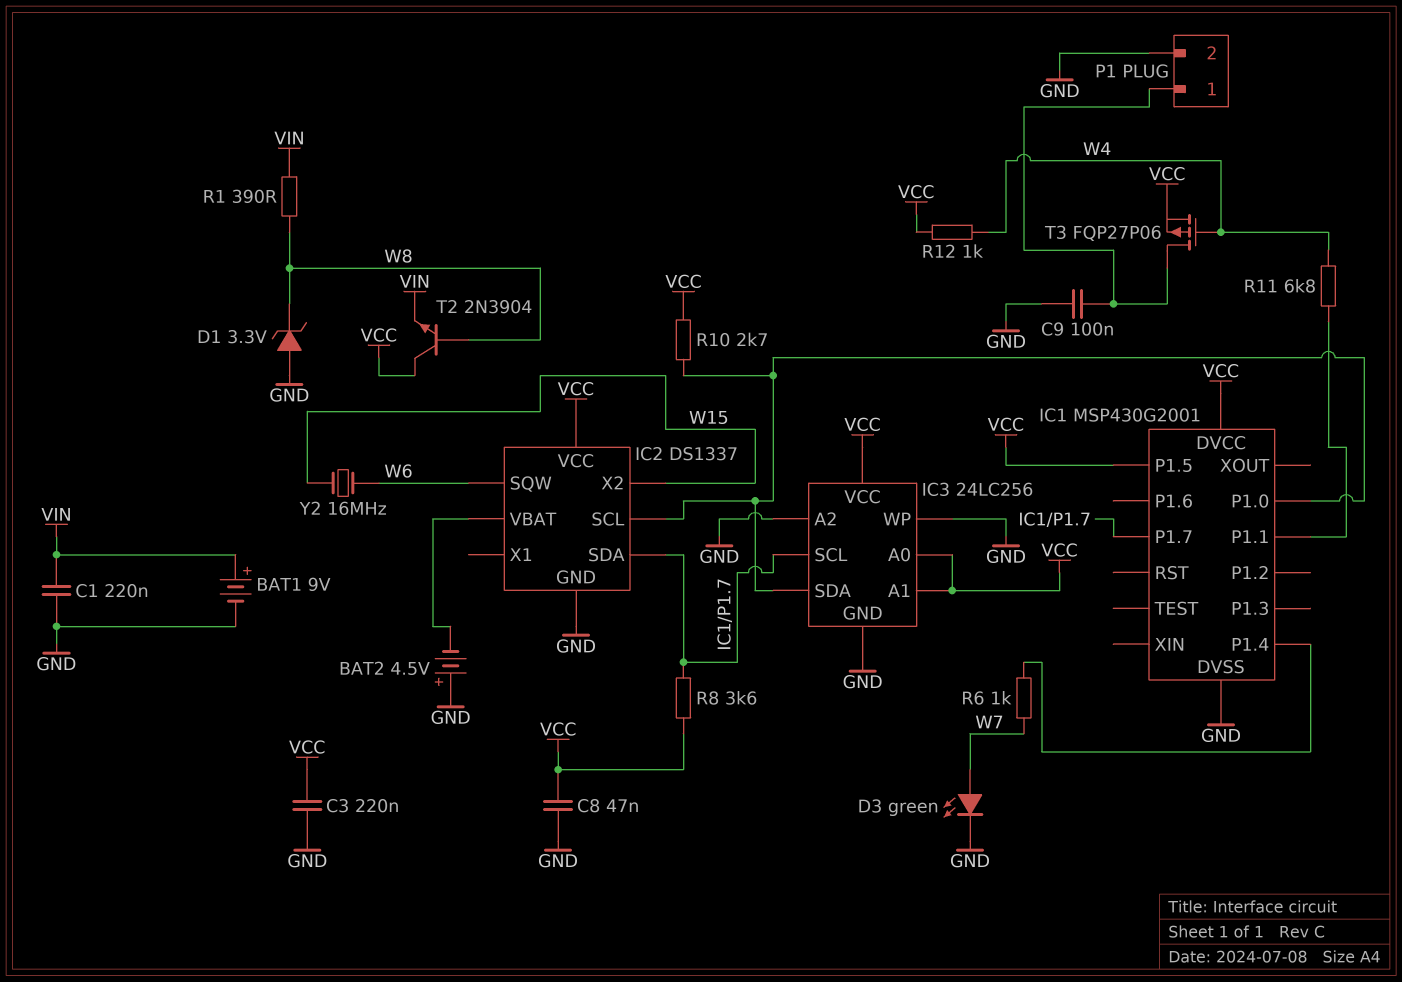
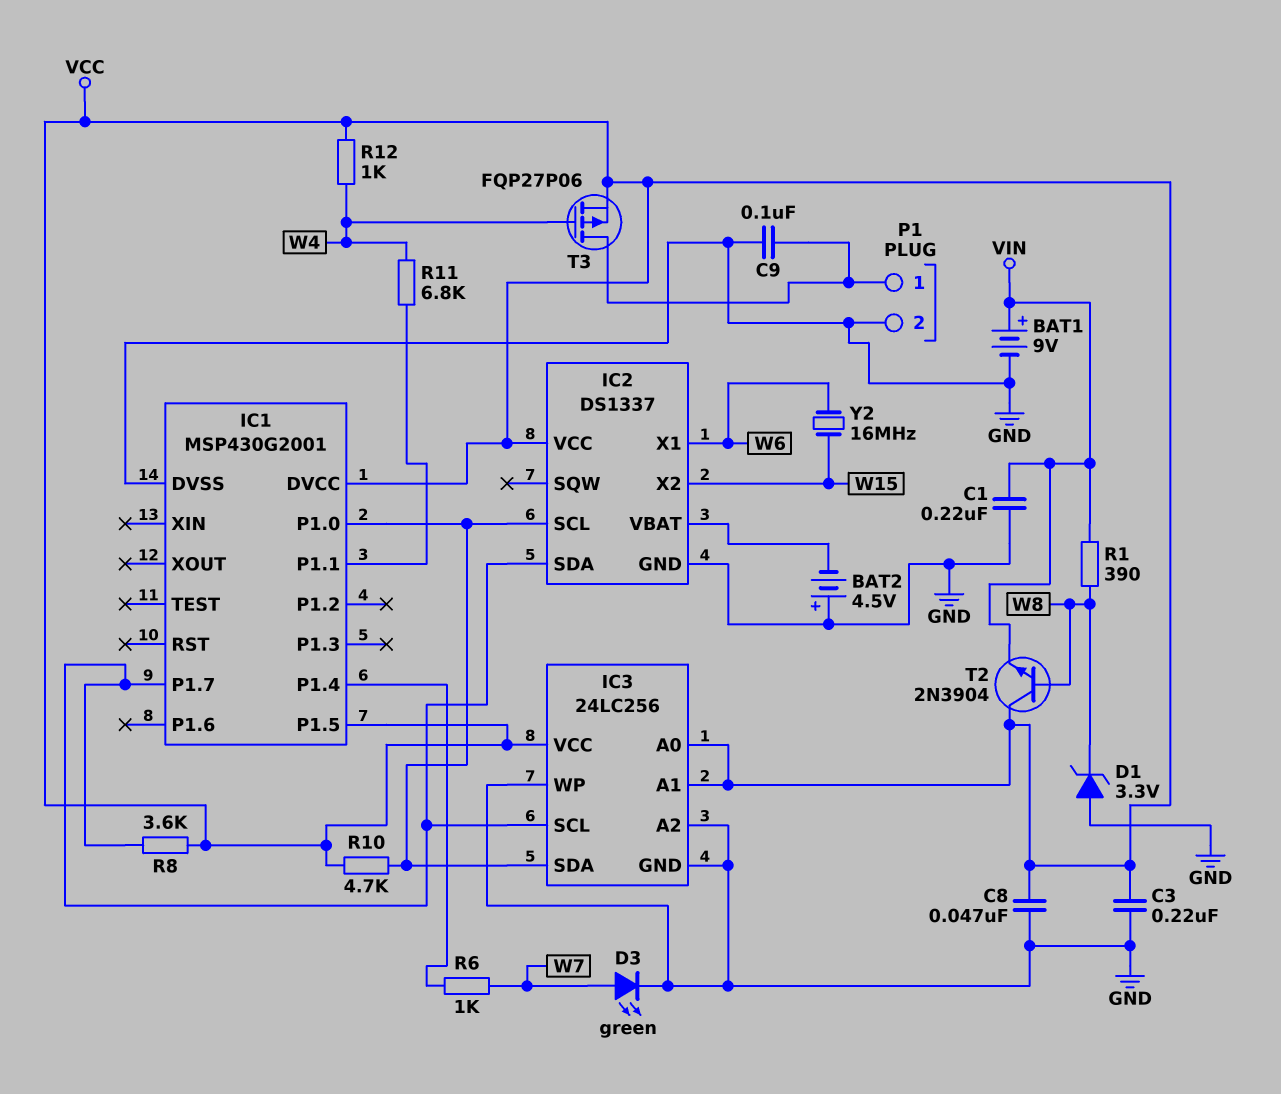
IC2 pin SQW: W6 -> none
IC2 pin X1: none -> W6
R10: 2.7k (IC1/P1.0, VCC) -> 4.7k (IC1/P1.0, VCC)

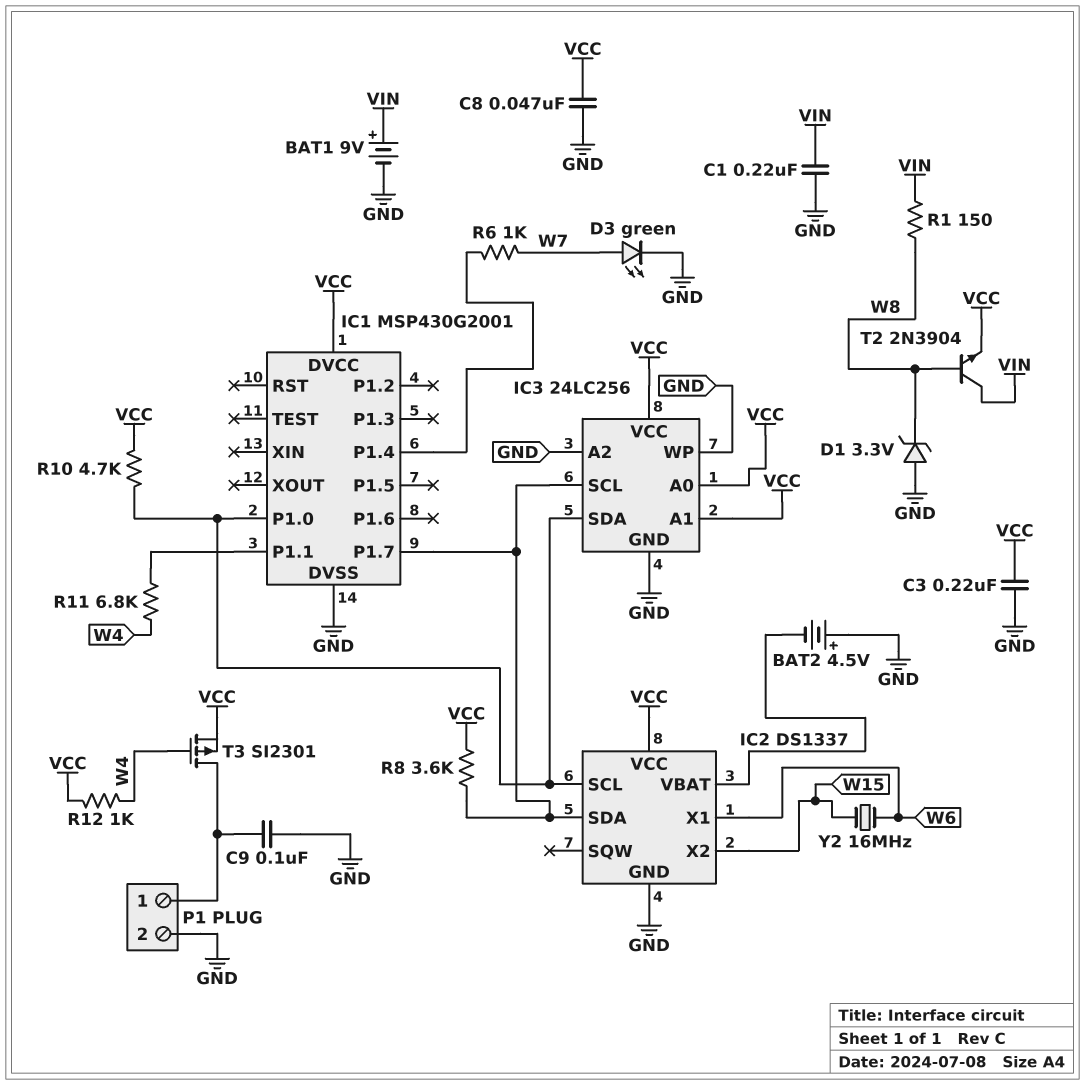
IC1 pin P1.5: VCC -> none
R1: 390 (VIN, W8) -> 150 (VIN, W8)
T2: NPN 2N3904 (B W8, C VCC, E VIN) -> NPN 2N3904 (B W8, C VIN, E VCC)
T3: PMOS FQP27P06 (G W4, D P1/1, S VCC) -> PMOS SI2301 (G W4, D P1/1, S VCC)

